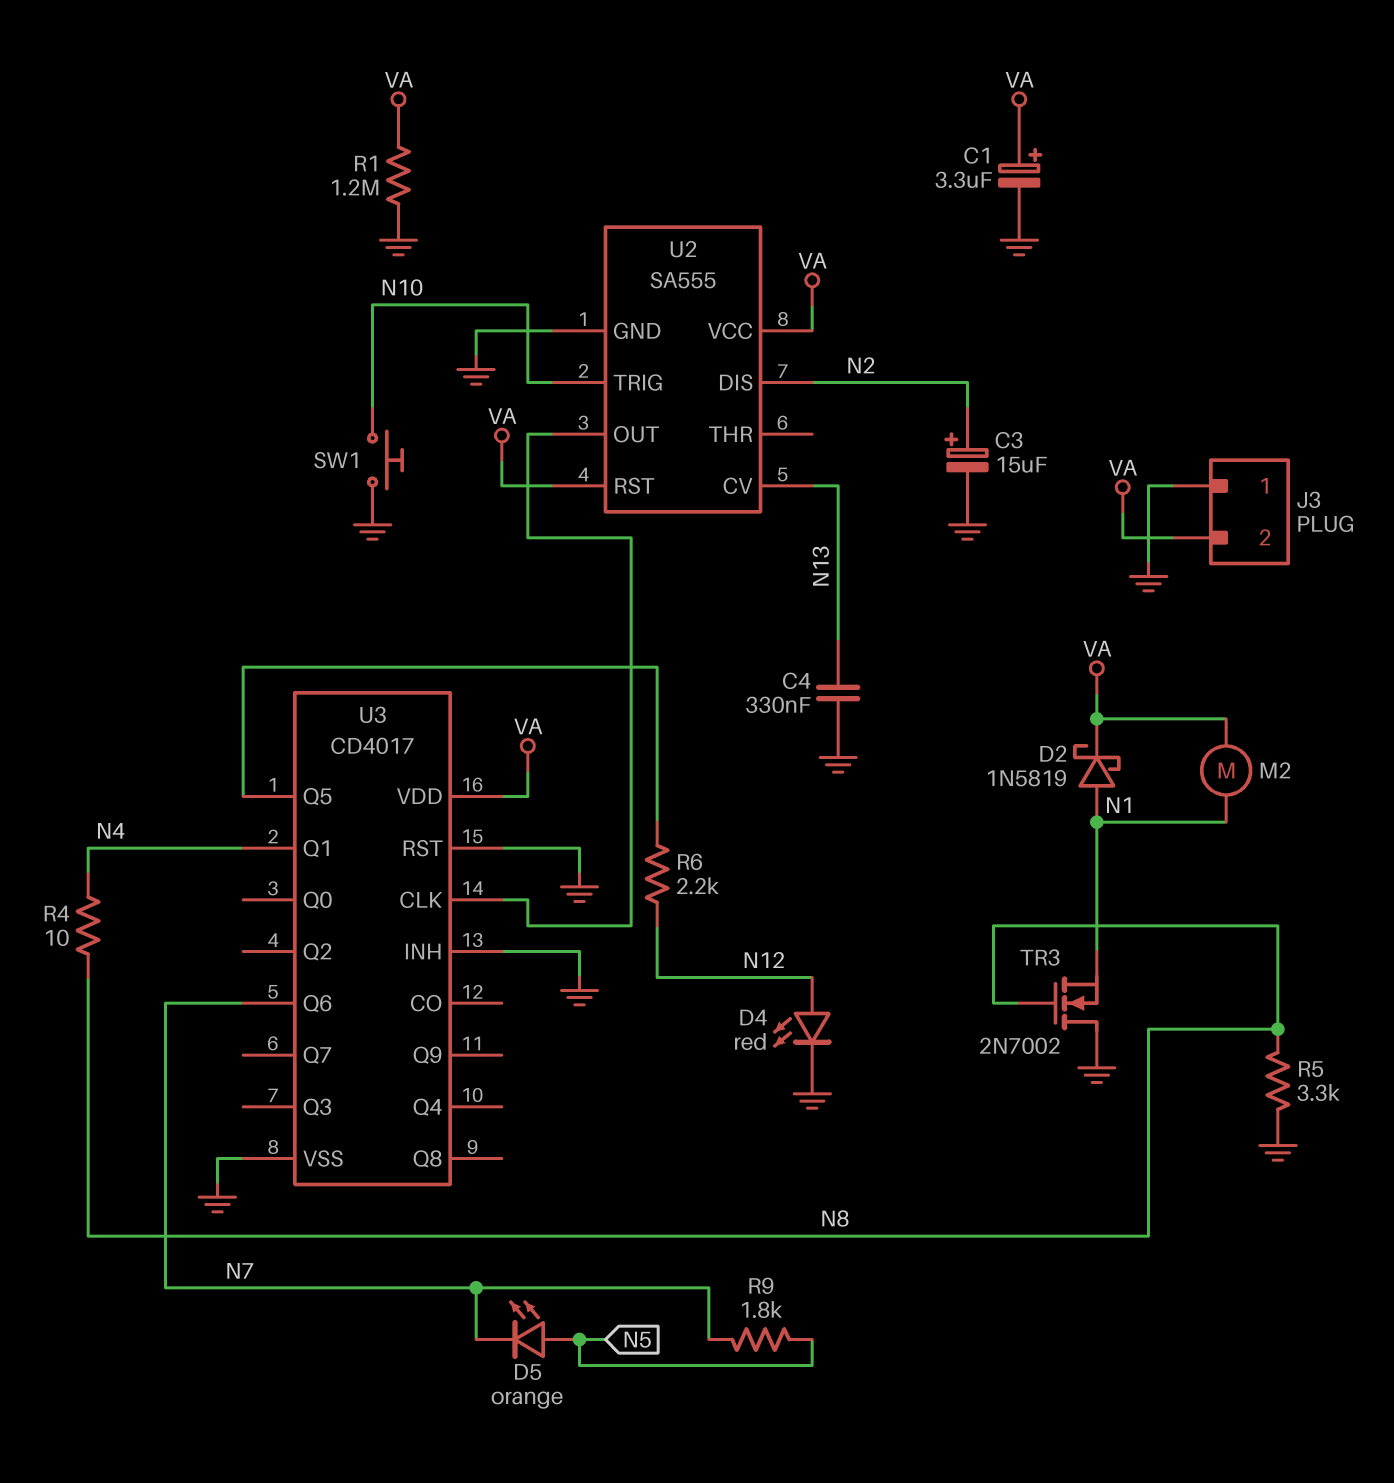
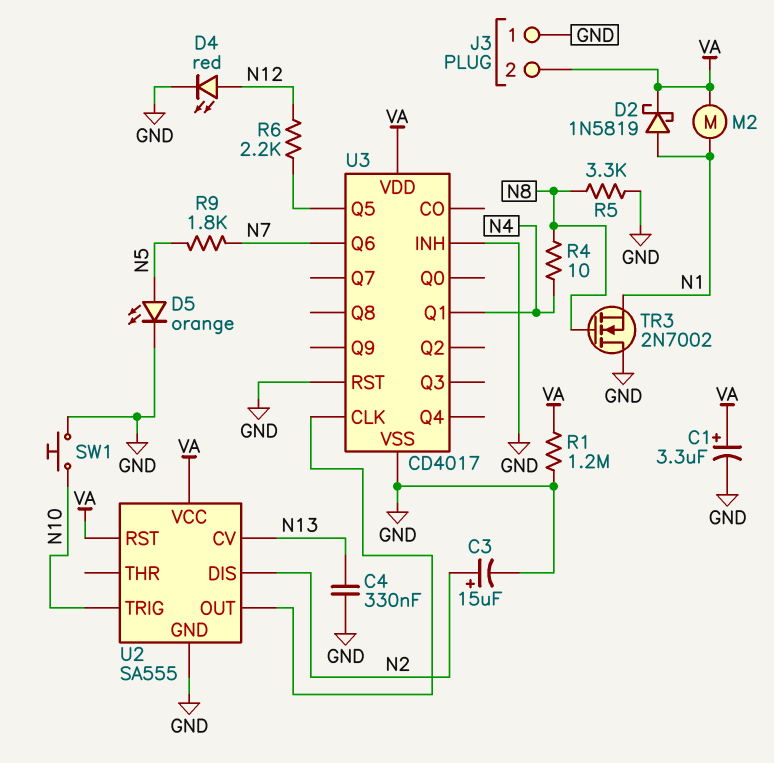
D5: LED orange (A N5, K N7) -> LED orange (A N5, K GND)

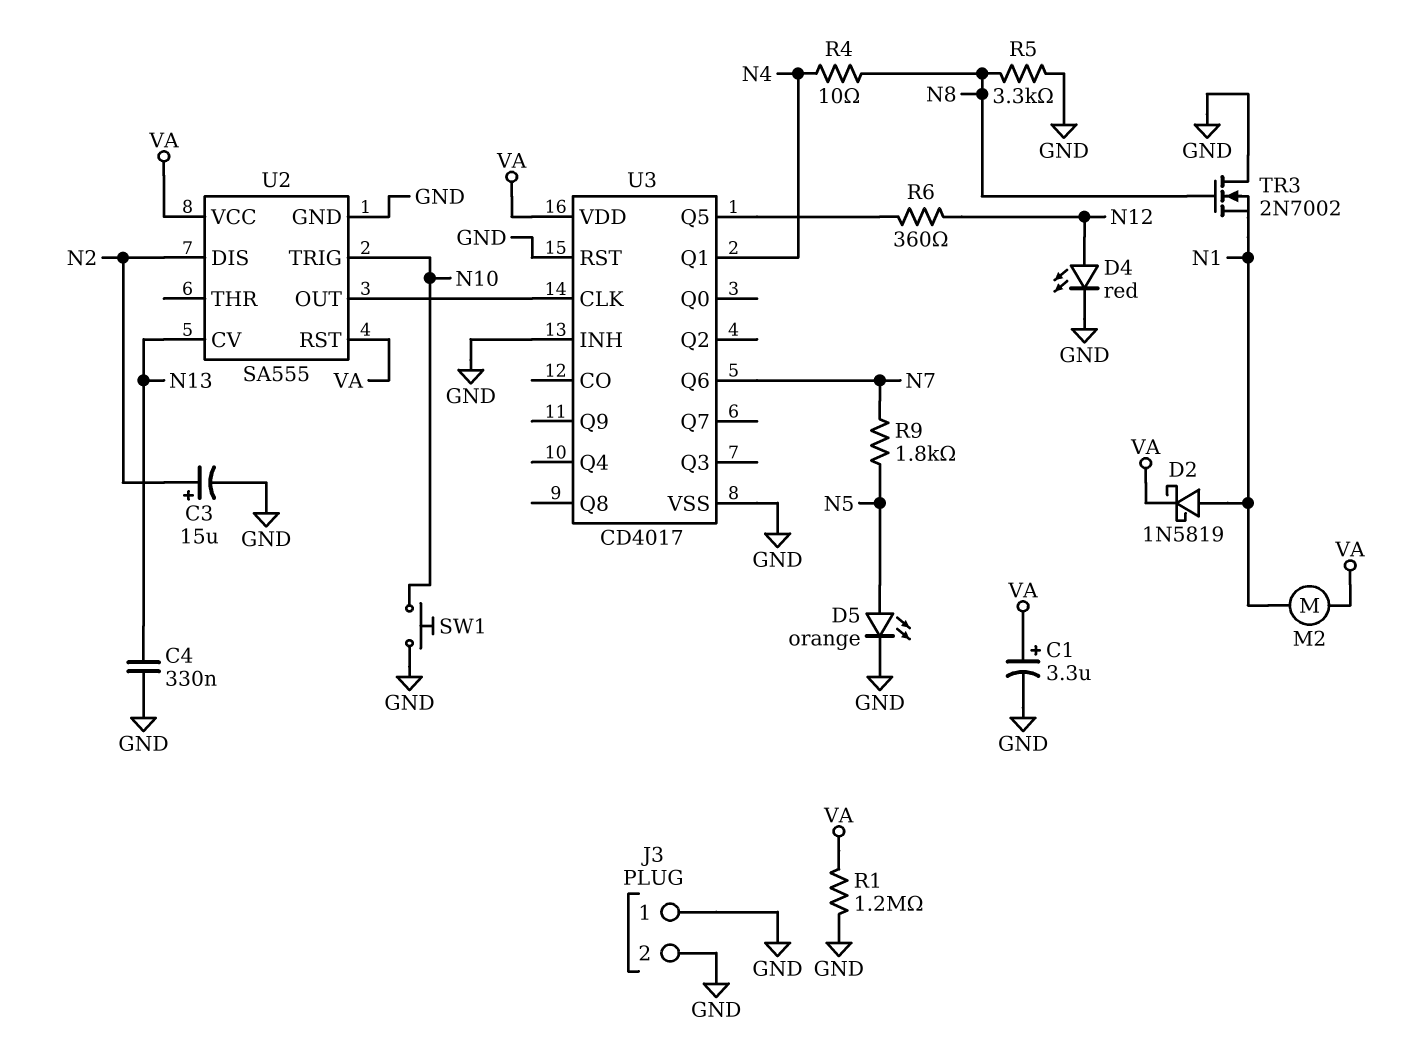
J3 pin 2: VA -> GND
R6: 2.2k (N12, U3/Q5) -> 360 (N12, U3/Q5)

